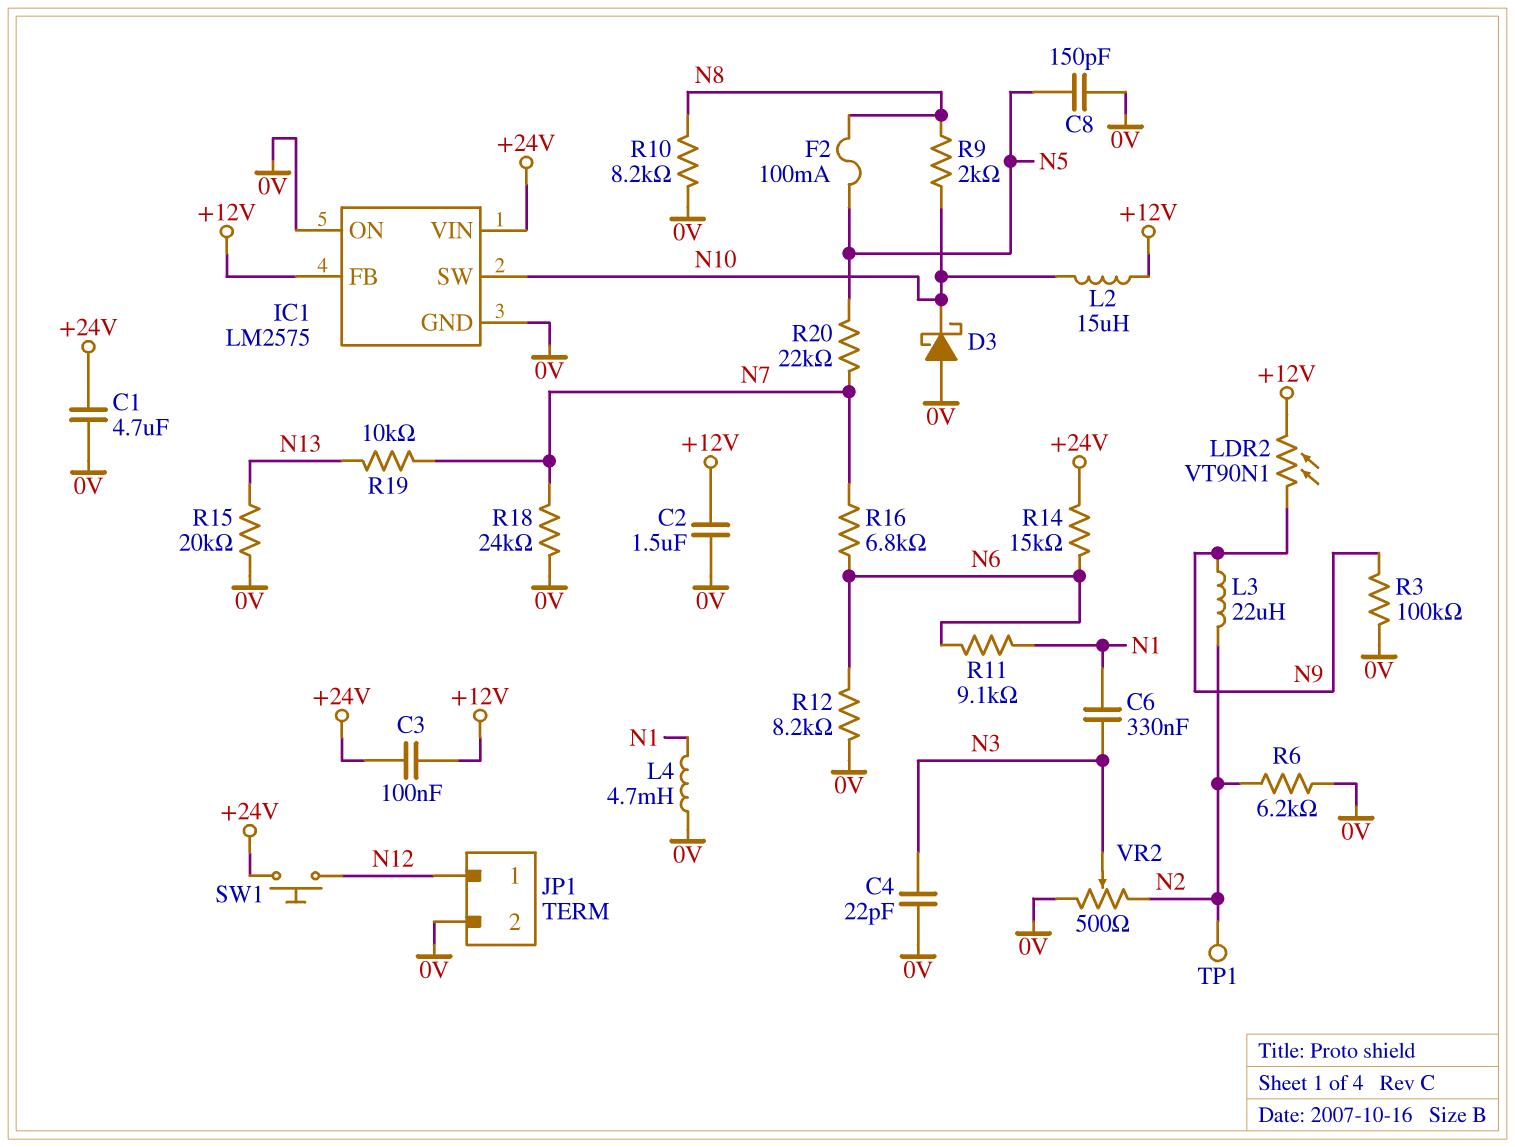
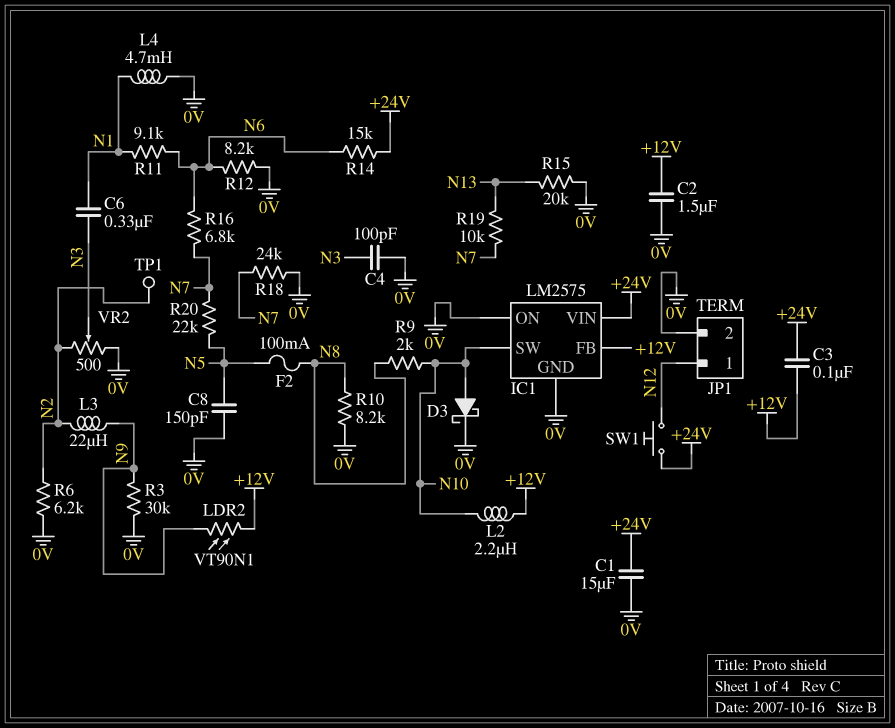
C1: 4.7uF (+24V, 0V) -> 15uF (+24V, 0V)
C4: 22pF (0V, N3) -> 100pF (0V, N3)
D3: schottky (A 0V, K N10) -> schottky (A N10, K 0V)
L2: 15uH (+12V, N10) -> 2.2uH (+12V, N10)
R3: 100k (0V, N9) -> 30k (0V, N9)

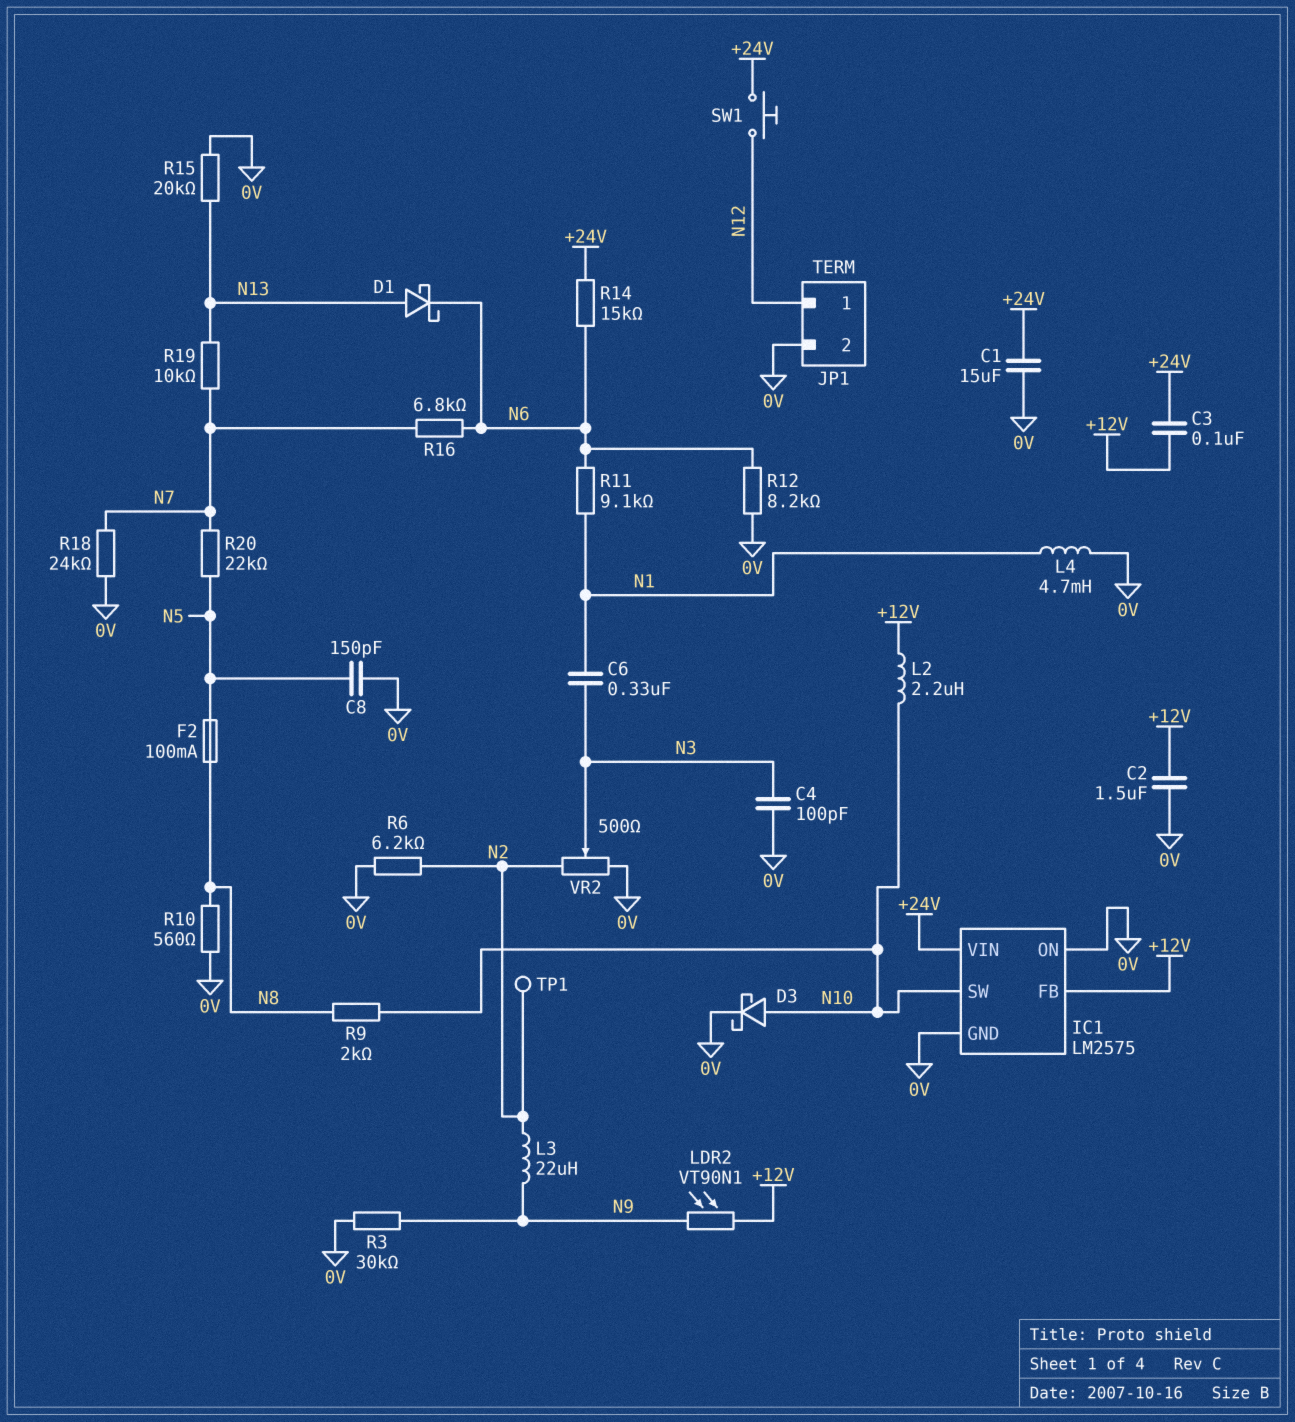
D1: none -> schottky (A N13, K N6)
R10: 8.2k (0V, N8) -> 560 (0V, N8)

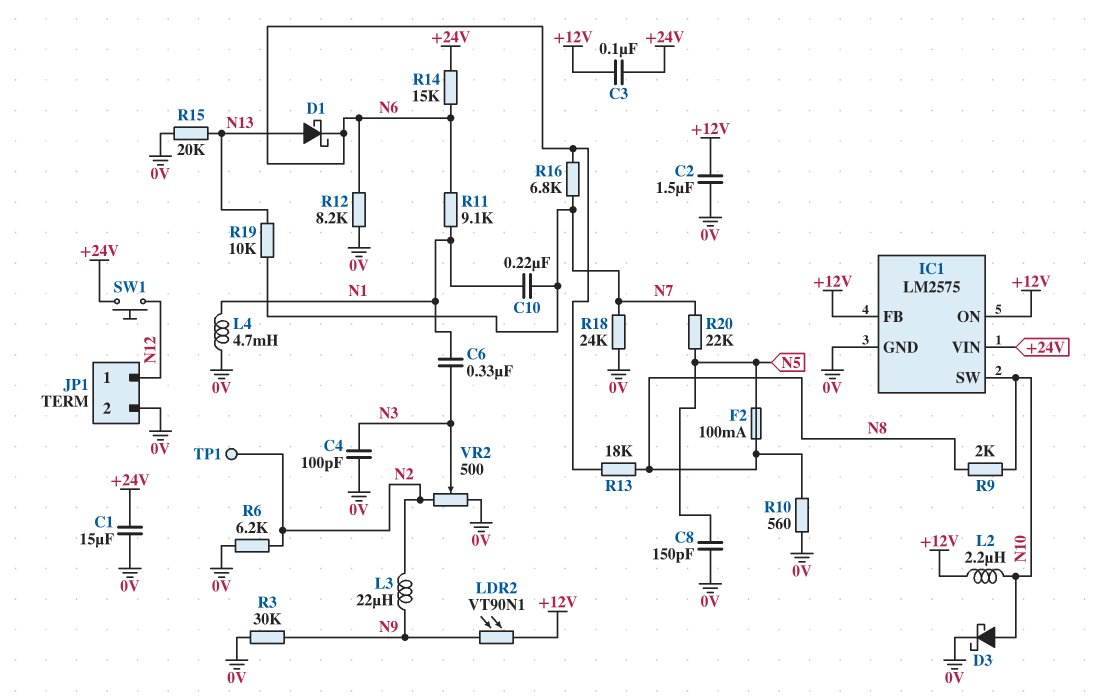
C10: none -> 220nF (N1, N7)
IC1 pin ON: 0V -> +12V
R13: none -> 18k (N6, N8)

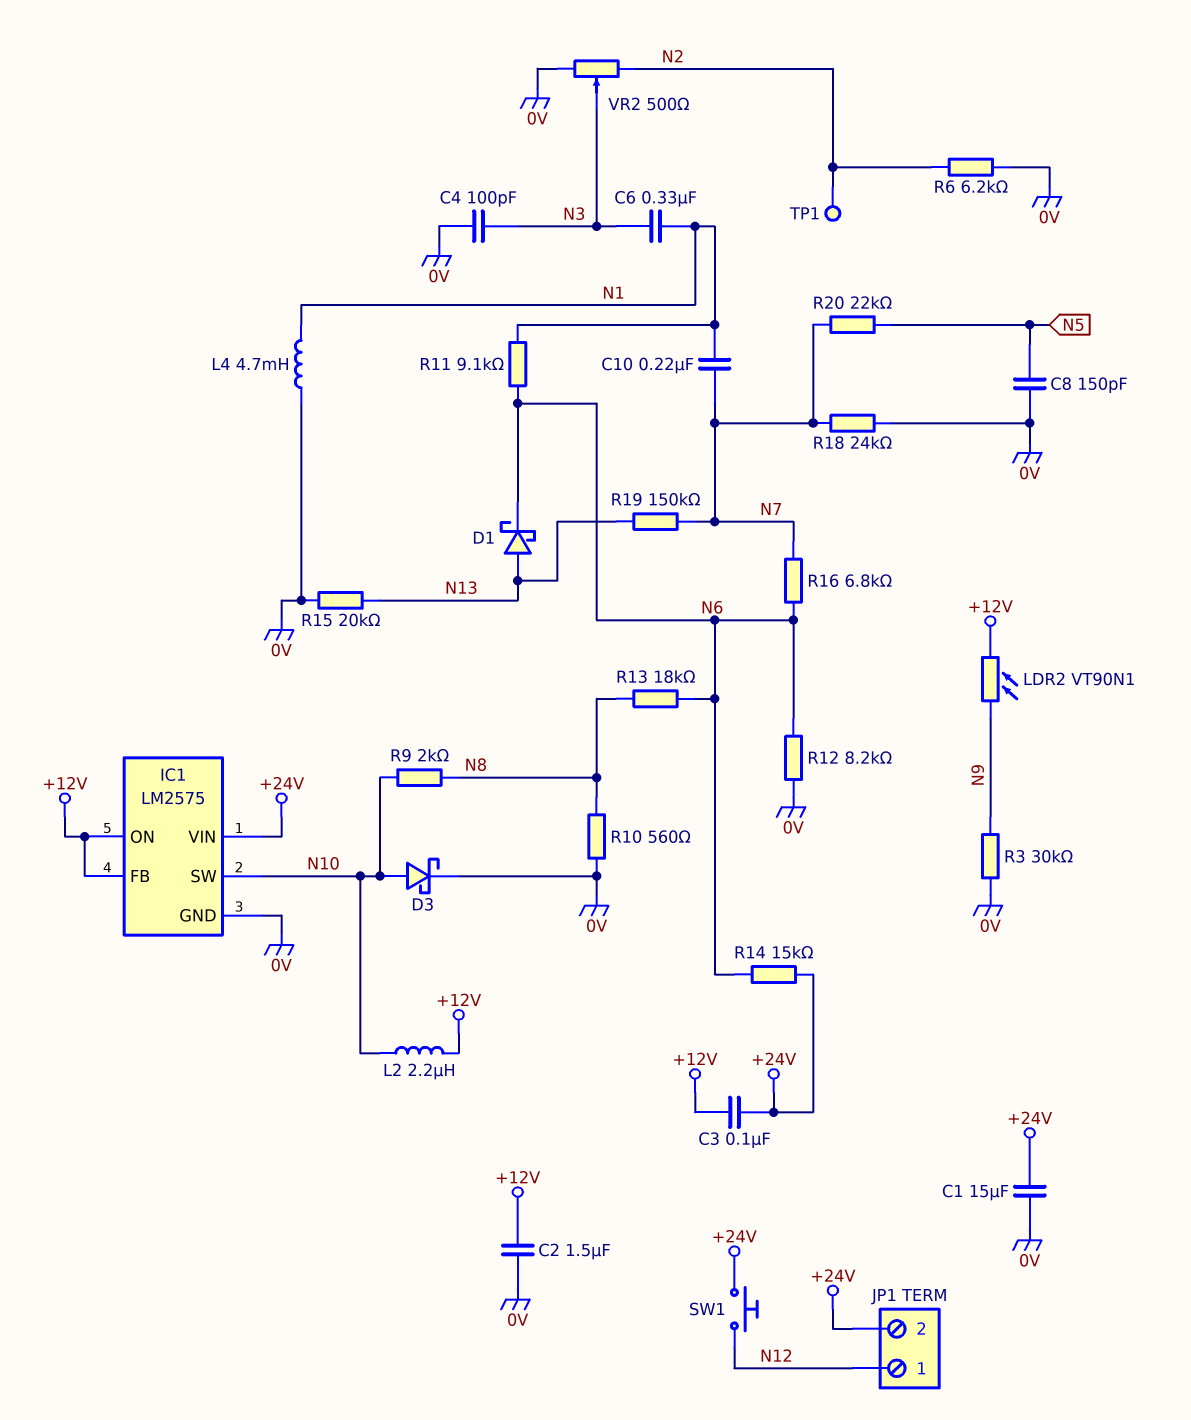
F2: 100mA (N5, N8) -> none
JP1 pin 2: 0V -> +24V
L3: 22uH (N2, N9) -> none
R19: 10k (N7, N13) -> 150k (N7, N13)

